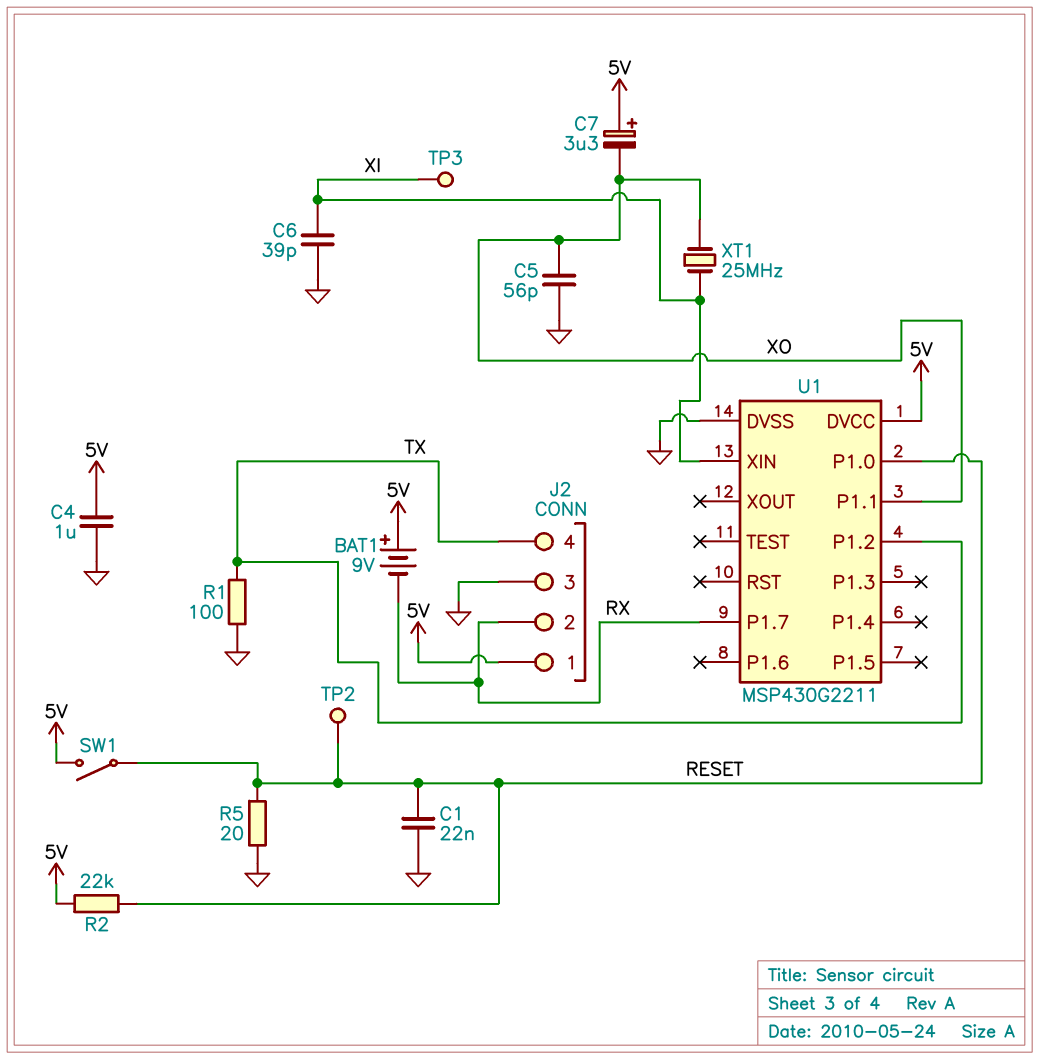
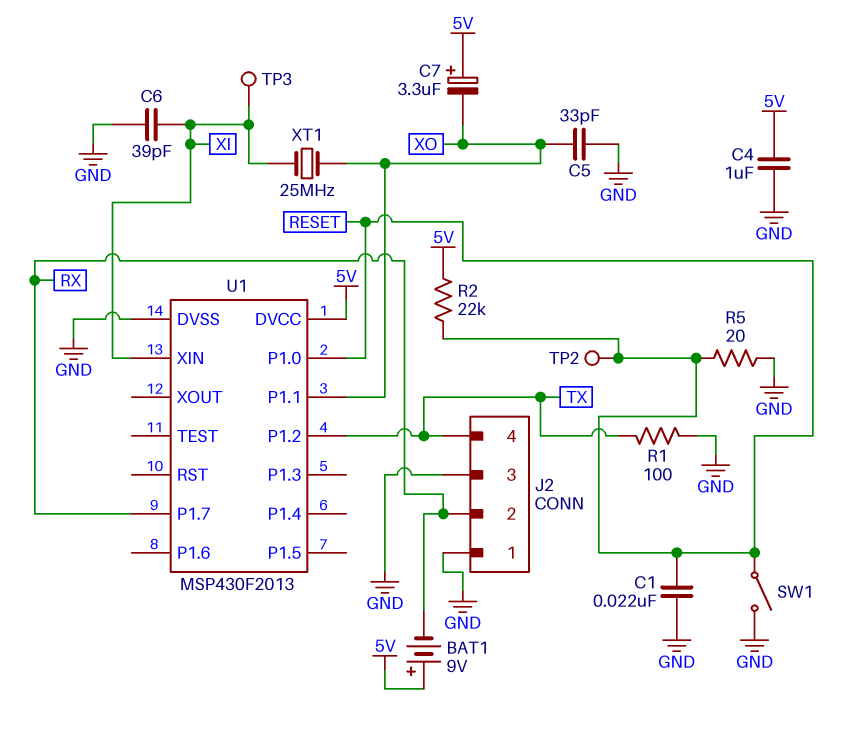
C5: 56pF (GND, XO) -> 33pF (GND, XO)
J2 pin 1: 5V -> GND
SW1: switch (5V, RESET) -> switch (GND, RESET)
U1: MSP430G2211 -> MSP430F2013

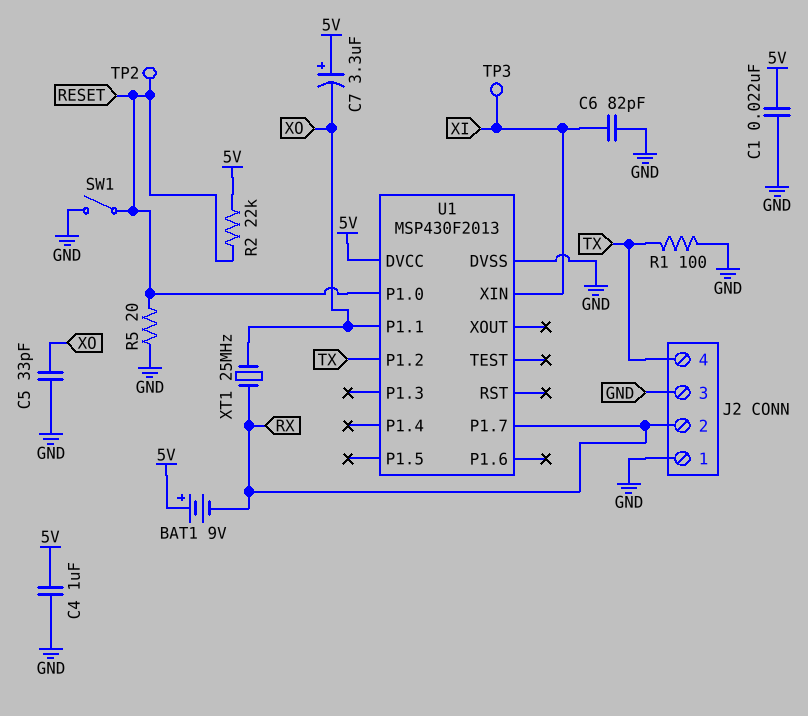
C1: 22nF (GND, RESET) -> 22nF (5V, GND)
C6: 39pF (GND, XI) -> 82pF (GND, XI)
XT1: 25MHz (XI, XO) -> 25MHz (RX, XO)

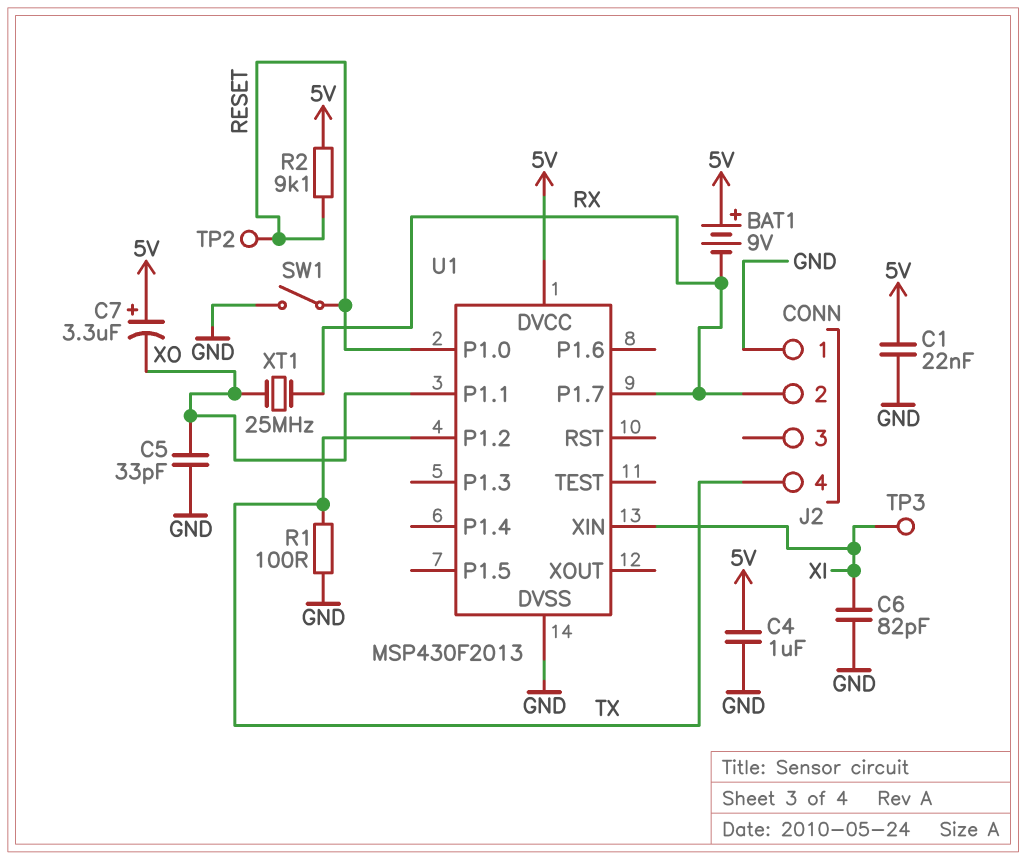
J2 pin 3: GND -> none
R2: 22k (5V, RESET) -> 9.1k (5V, RESET)
R5: 20 (GND, RESET) -> none

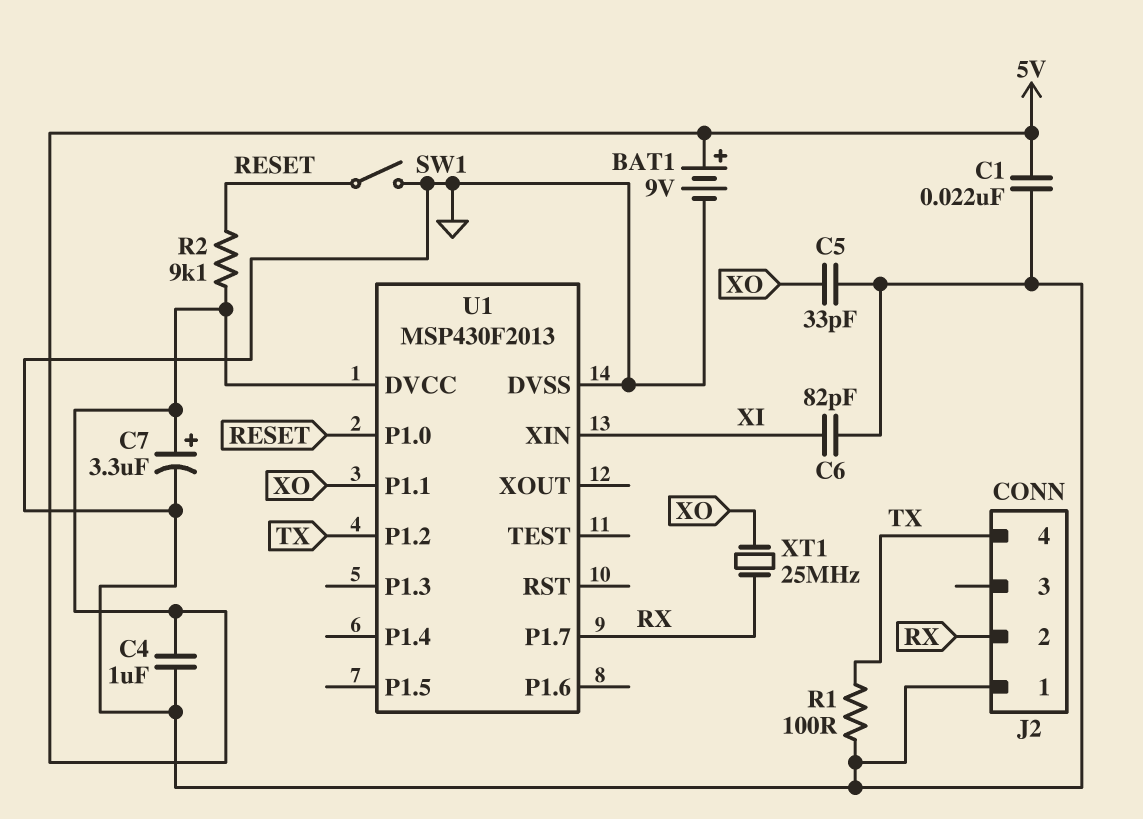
BAT1: 9V (plus 5V, minus RX) -> 9V (plus 5V, minus GND)
C7: 3.3uF (plus 5V, minus XO) -> 3.3uF (plus 5V, minus GND)
TP2: test point (RESET) -> none
TP3: test point (XI) -> none

